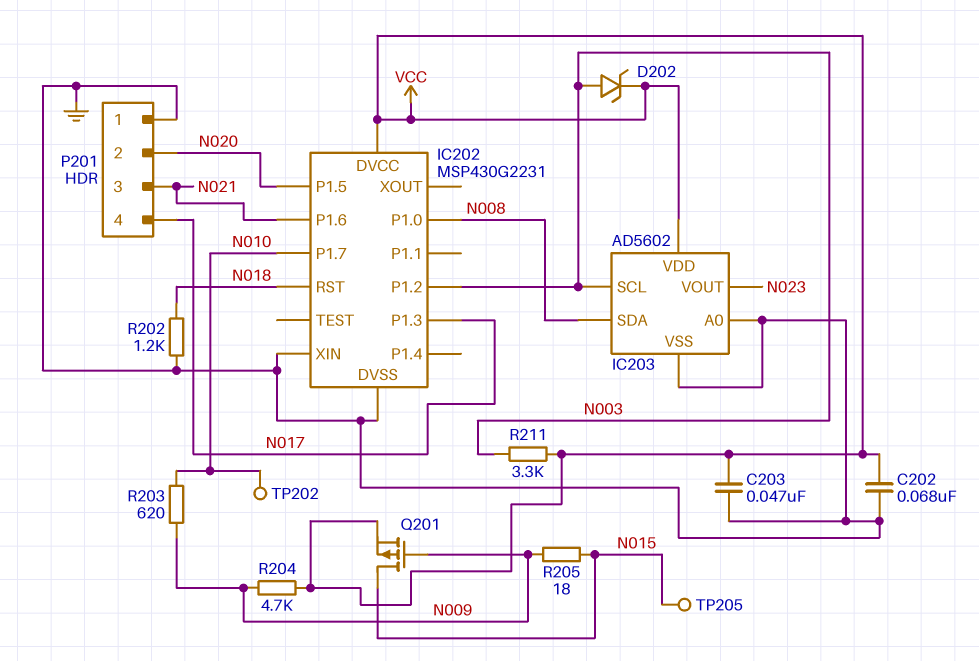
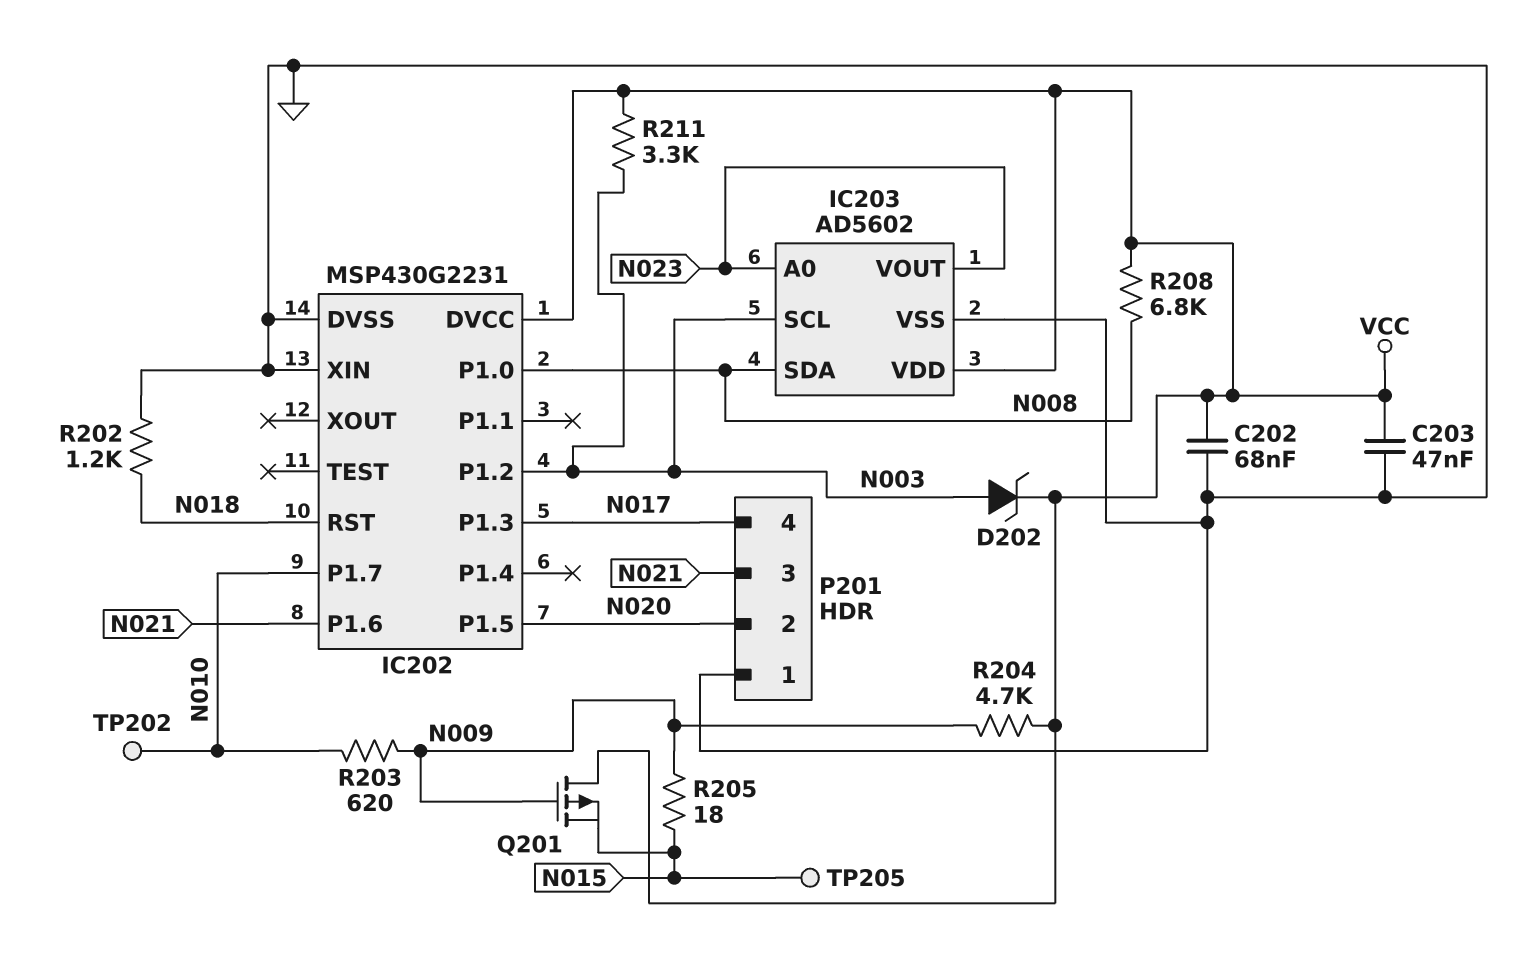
IC203 pin A0: GND -> N023
Q201: PMOS (G N009, D N015, S VCC) -> PMOS (G N009, D VCC, S N015)
R208: none -> 6.8k (N008, VCC)

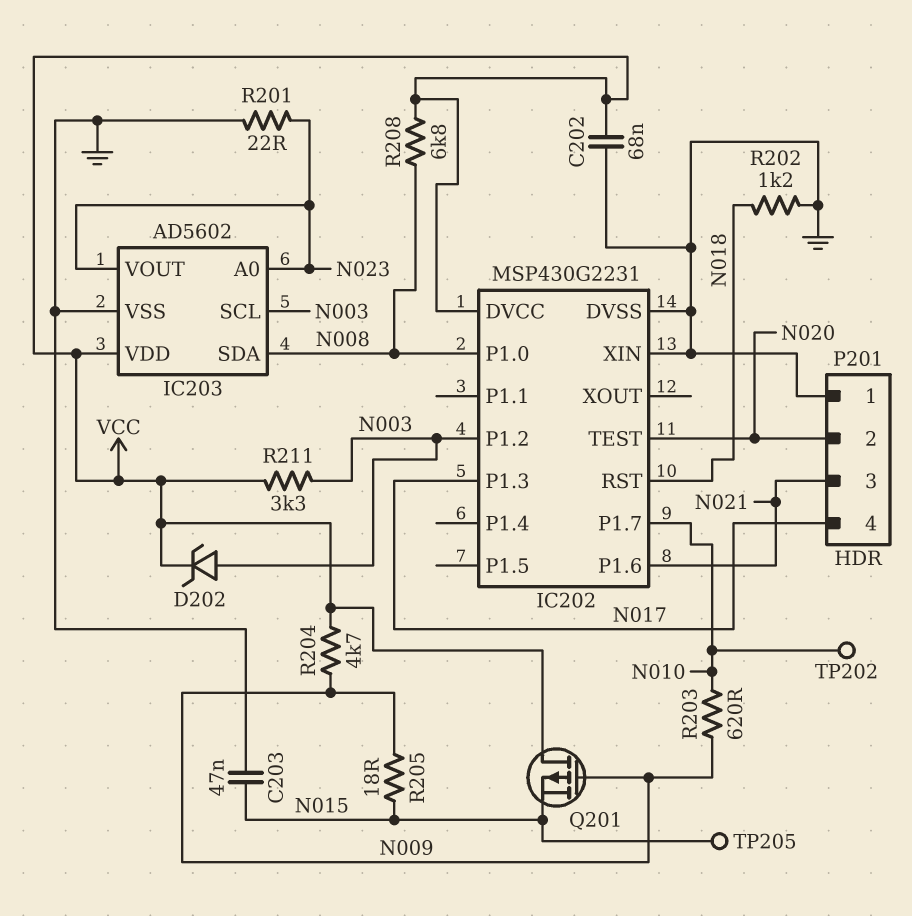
C203: 47nF (GND, VCC) -> 47nF (GND, N015)
IC202 pin P1.5: N020 -> none
IC202 pin TEST: none -> N020
R201: none -> 22 (GND, N023)

